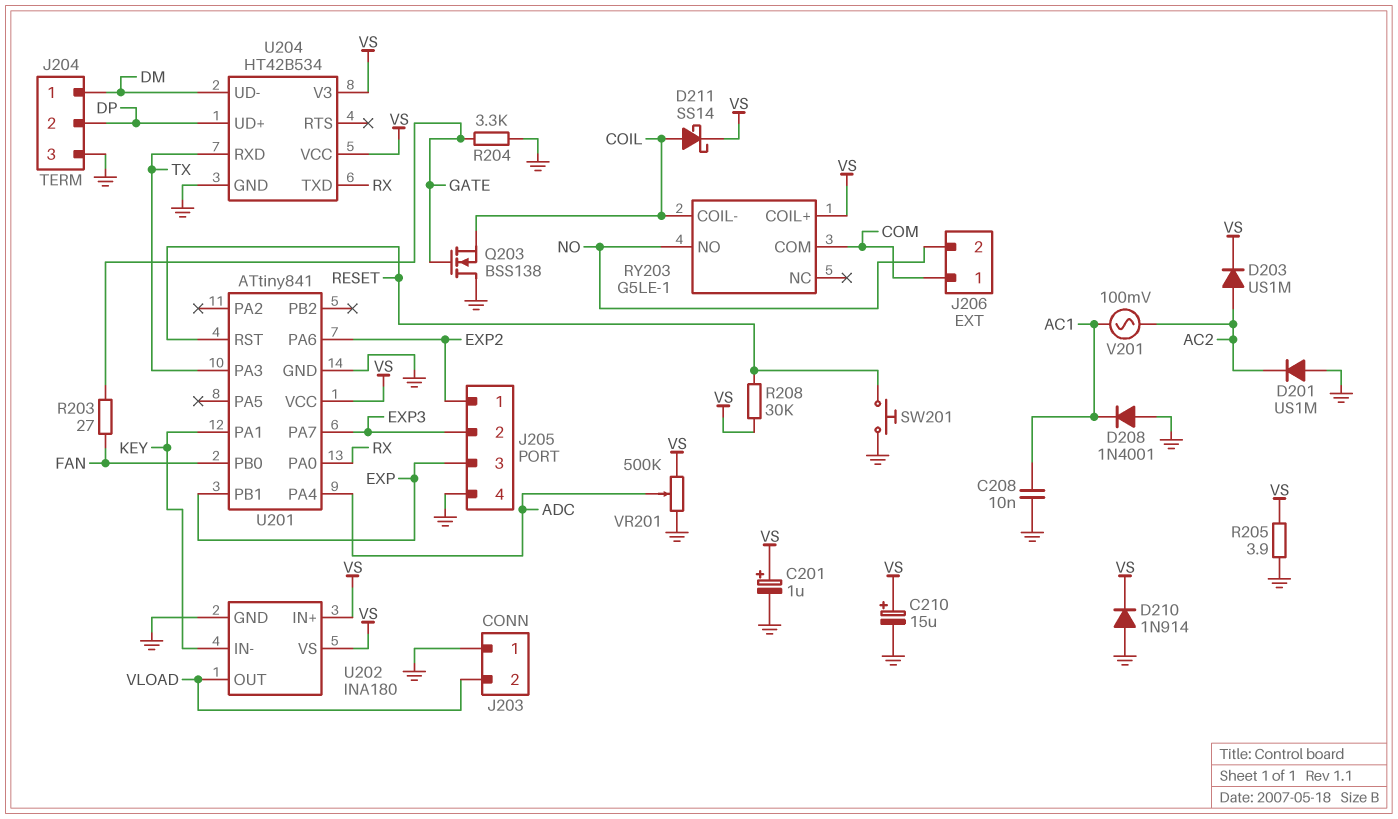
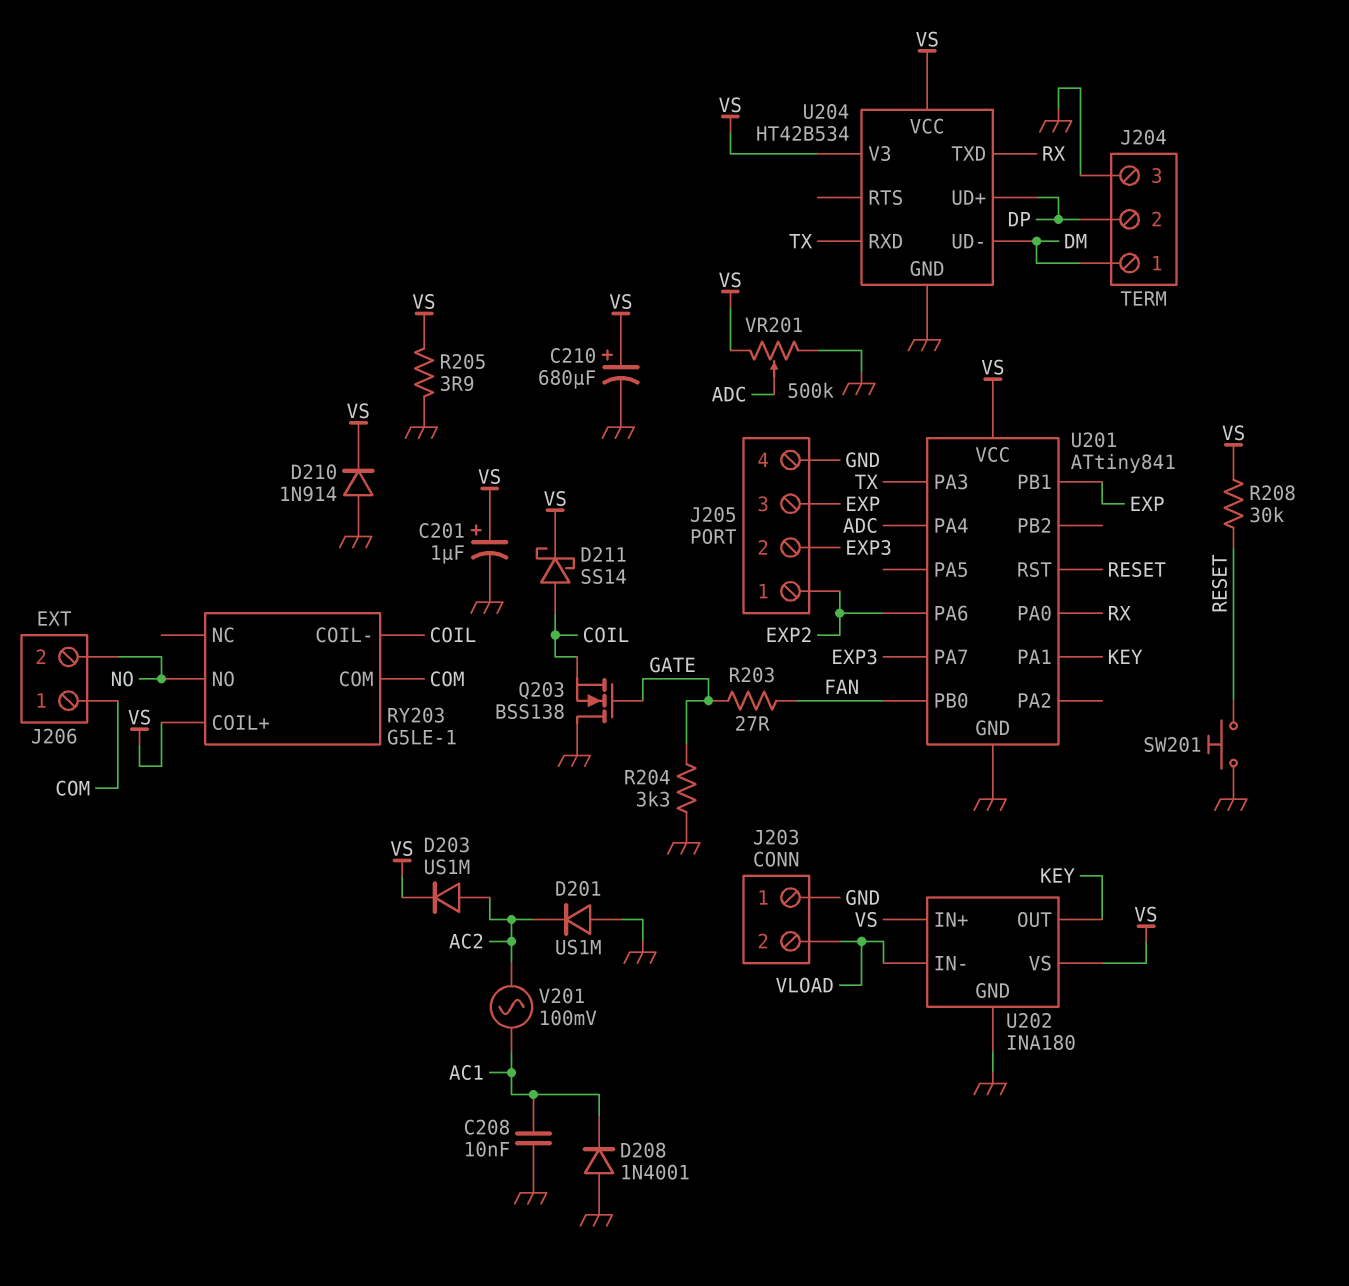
C210: 15uF (plus VS, minus GND) -> 680uF (plus VS, minus GND)
U202 pin IN-: KEY -> VLOAD
U202 pin OUT: VLOAD -> KEY

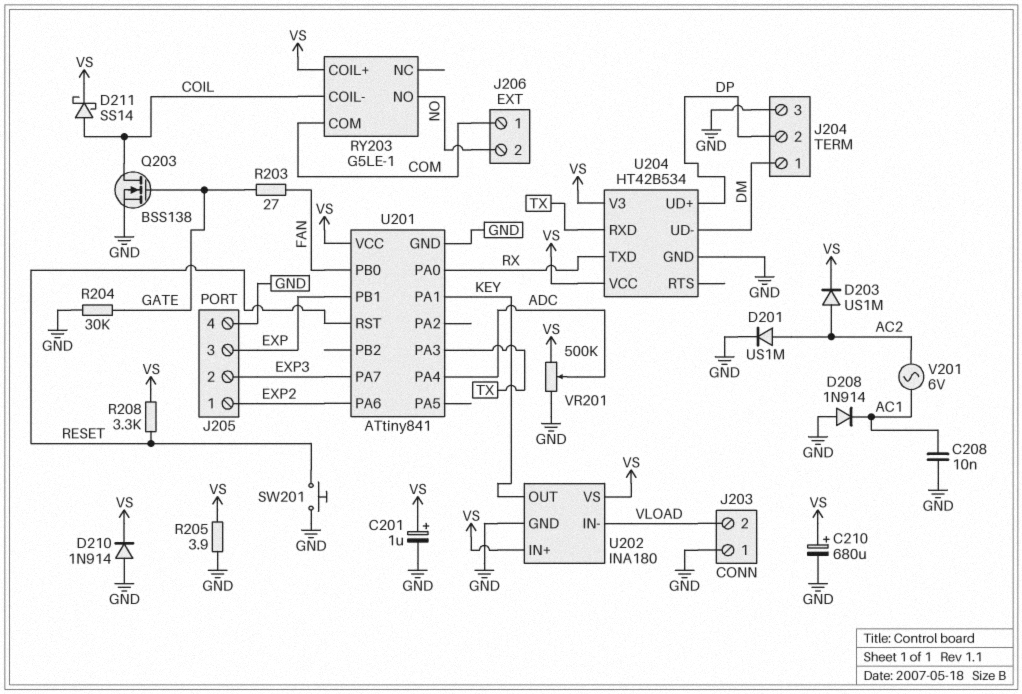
D201: diode US1M (A GND, K AC2) -> diode US1M (A AC2, K GND)
D208: diode 1N4001 (A GND, K AC1) -> diode 1N914 (A GND, K AC1)
Q203: NMOS BSS138 (G GATE, D GND, S COIL) -> NMOS BSS138 (G GATE, D COIL, S GND)
R204: 3.3k (GATE, GND) -> 30k (GATE, GND)
R208: 30k (RESET, VS) -> 3.3k (RESET, VS)
V201: AC 100mV (AC1, AC2) -> AC 6V (AC1, AC2)

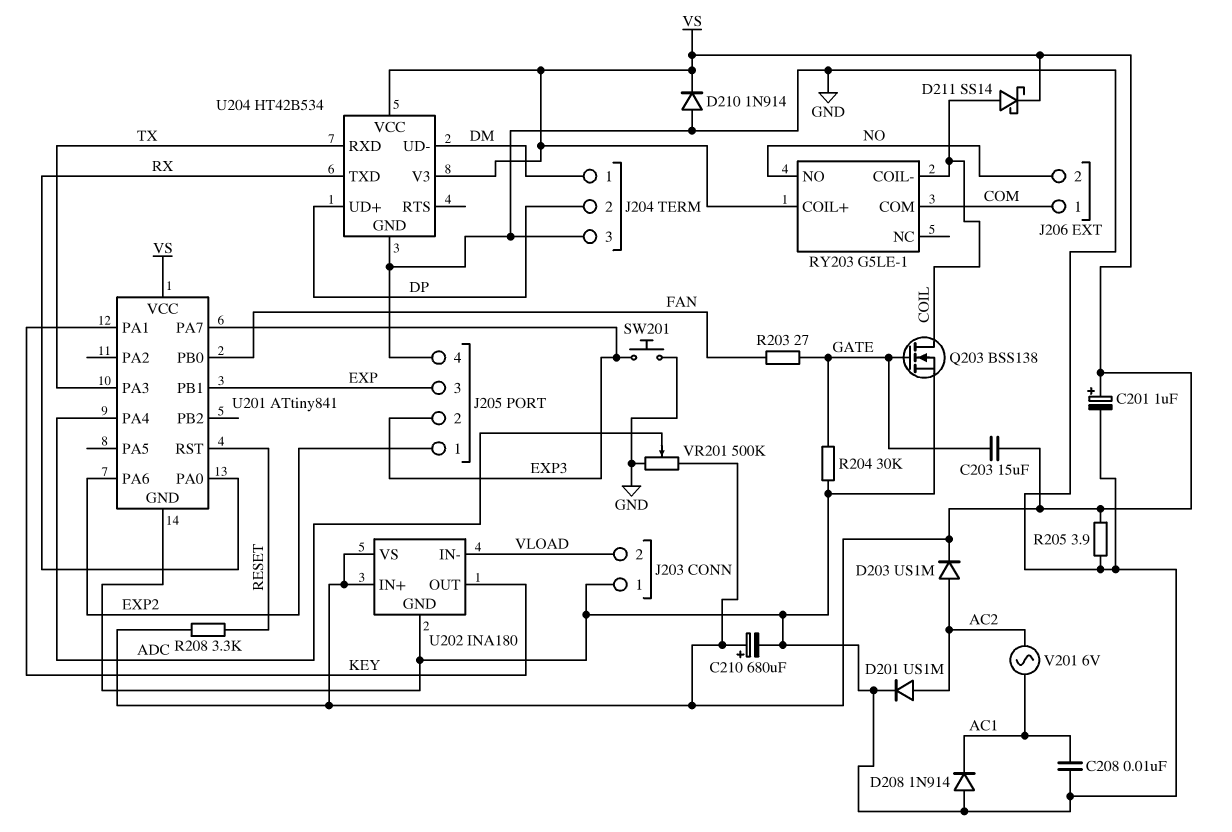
C203: none -> 15uF (GATE, VS)
SW201: button (GND, RESET) -> button (EXP3, GND)

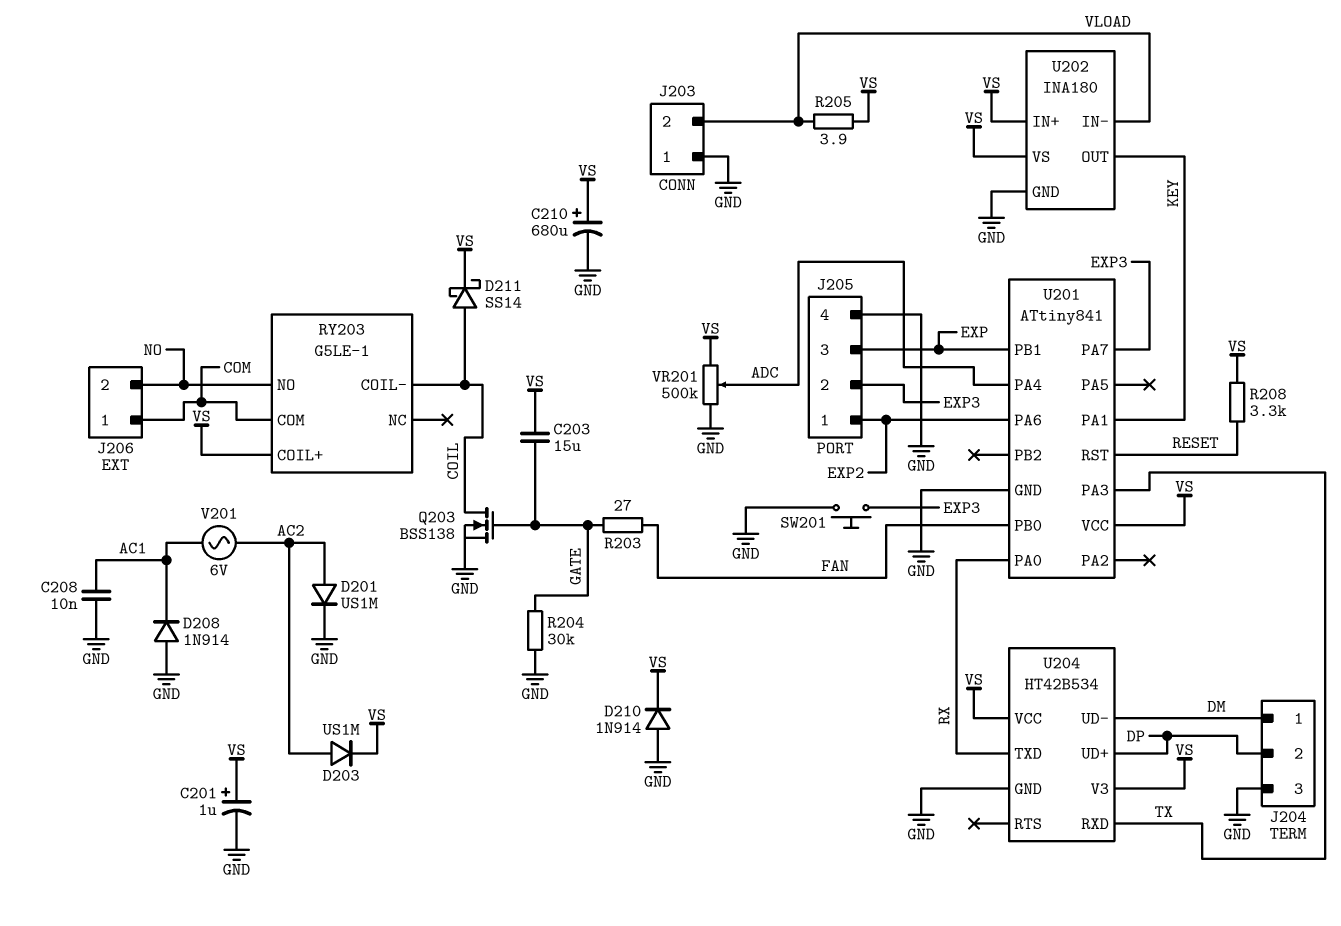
R205: 3.9 (GND, VS) -> 3.9 (VLOAD, VS)

